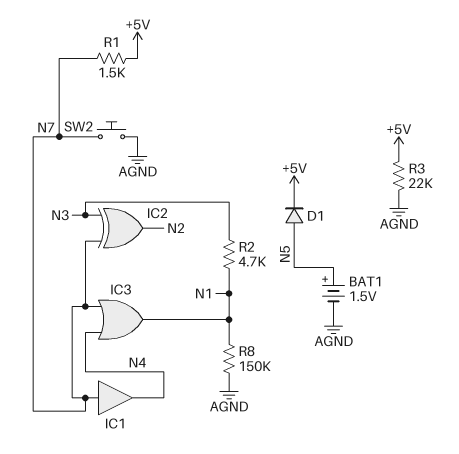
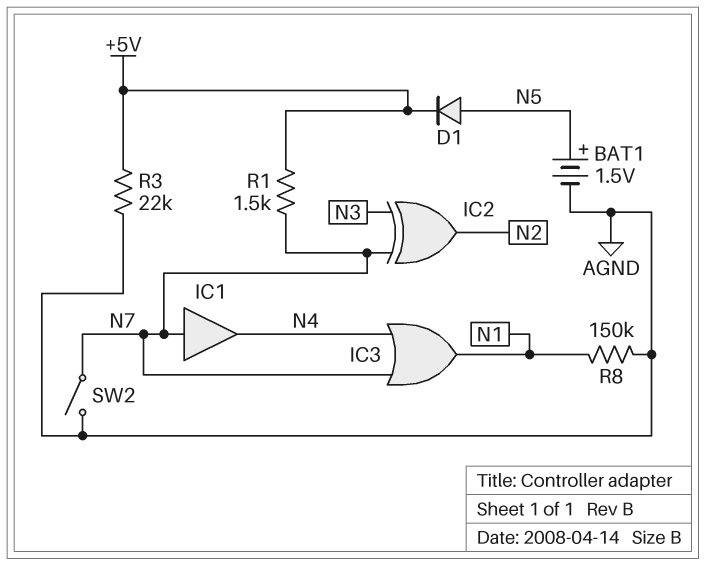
R2: 4.7k (N1, N3) -> none
SW2: button (AGND, N7) -> switch (AGND, N7)

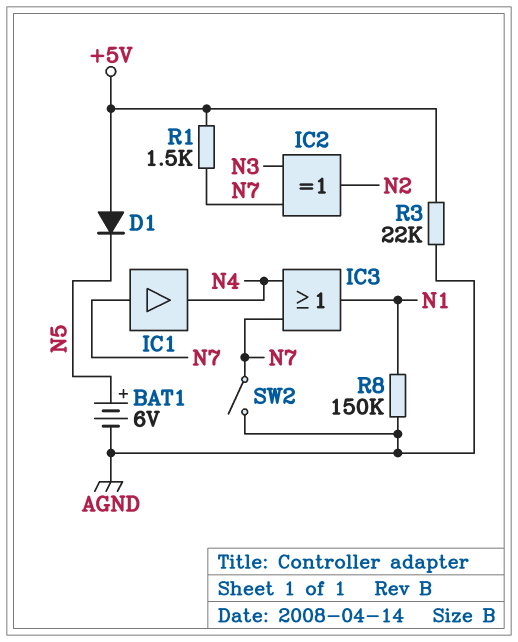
BAT1: 1.5V (plus N5, minus AGND) -> 6V (plus N5, minus AGND)
D1: diode (A N5, K +5V) -> diode (A +5V, K N5)

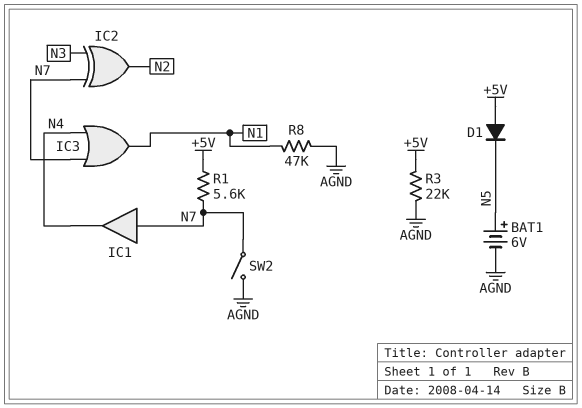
R1: 1.5k (+5V, N7) -> 5.6k (+5V, N7)
R8: 150k (AGND, N1) -> 47k (AGND, N1)

